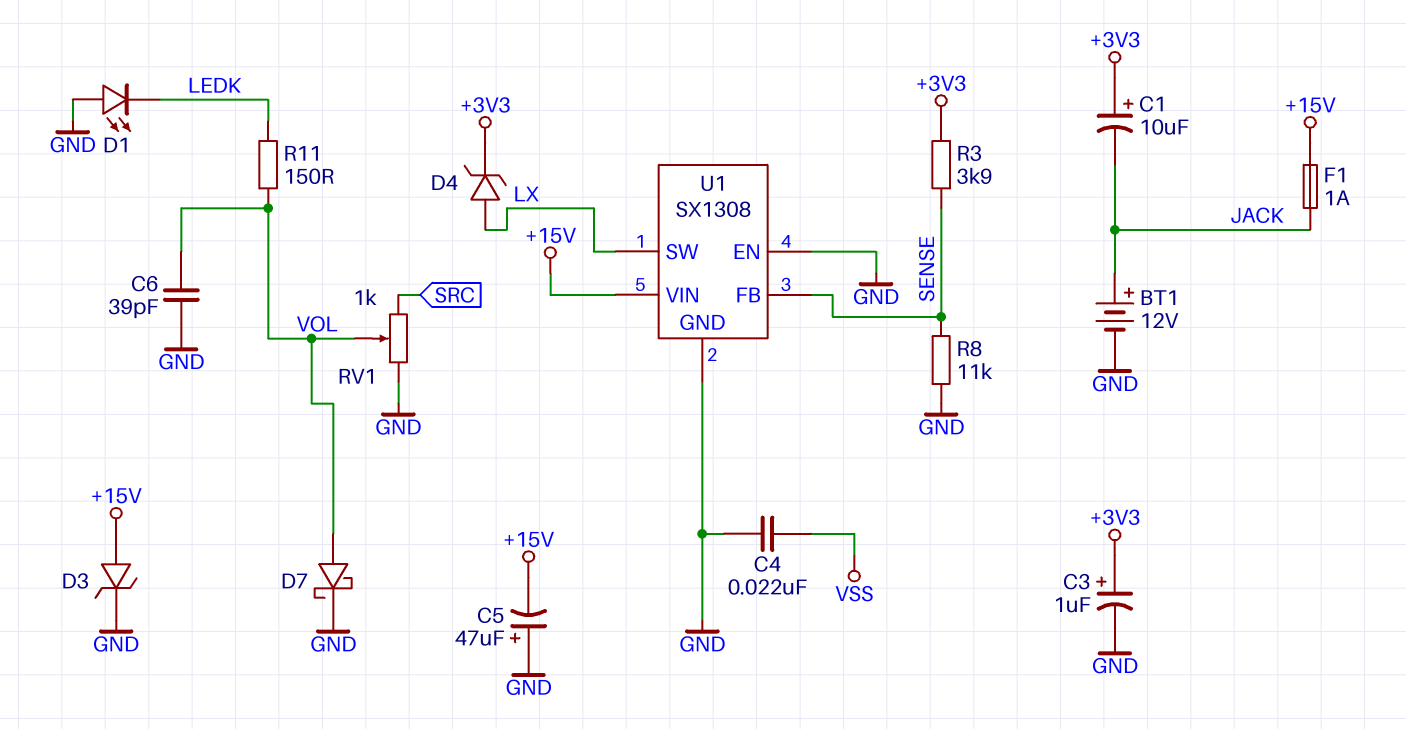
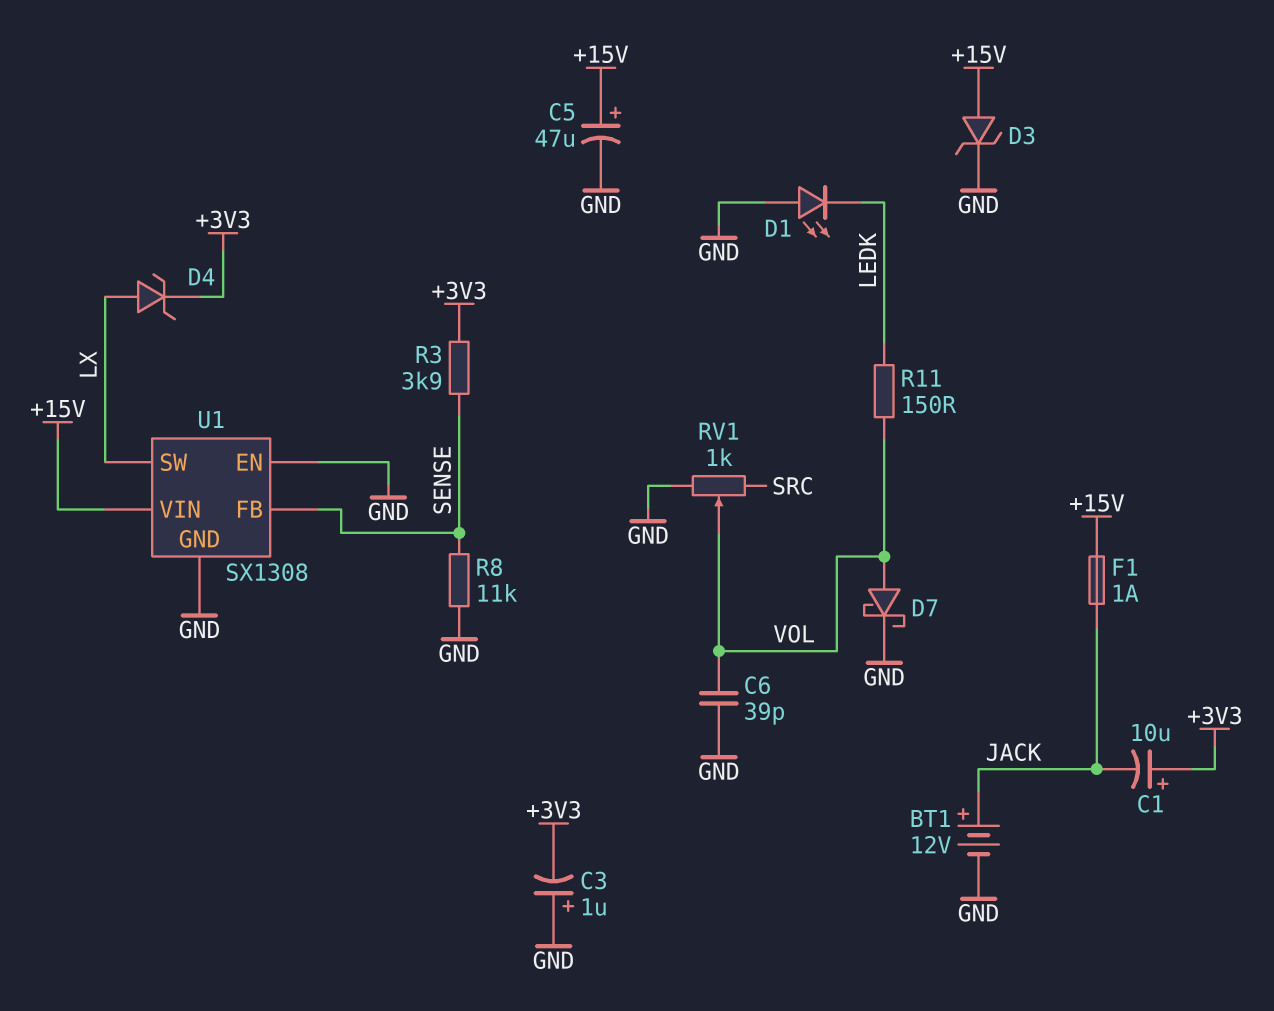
C3: 1uF (plus +3V3, minus GND) -> 1uF (plus GND, minus +3V3)
C4: 22nF (GND, VSS) -> none
C5: 47uF (plus GND, minus +15V) -> 47uF (plus +15V, minus GND)

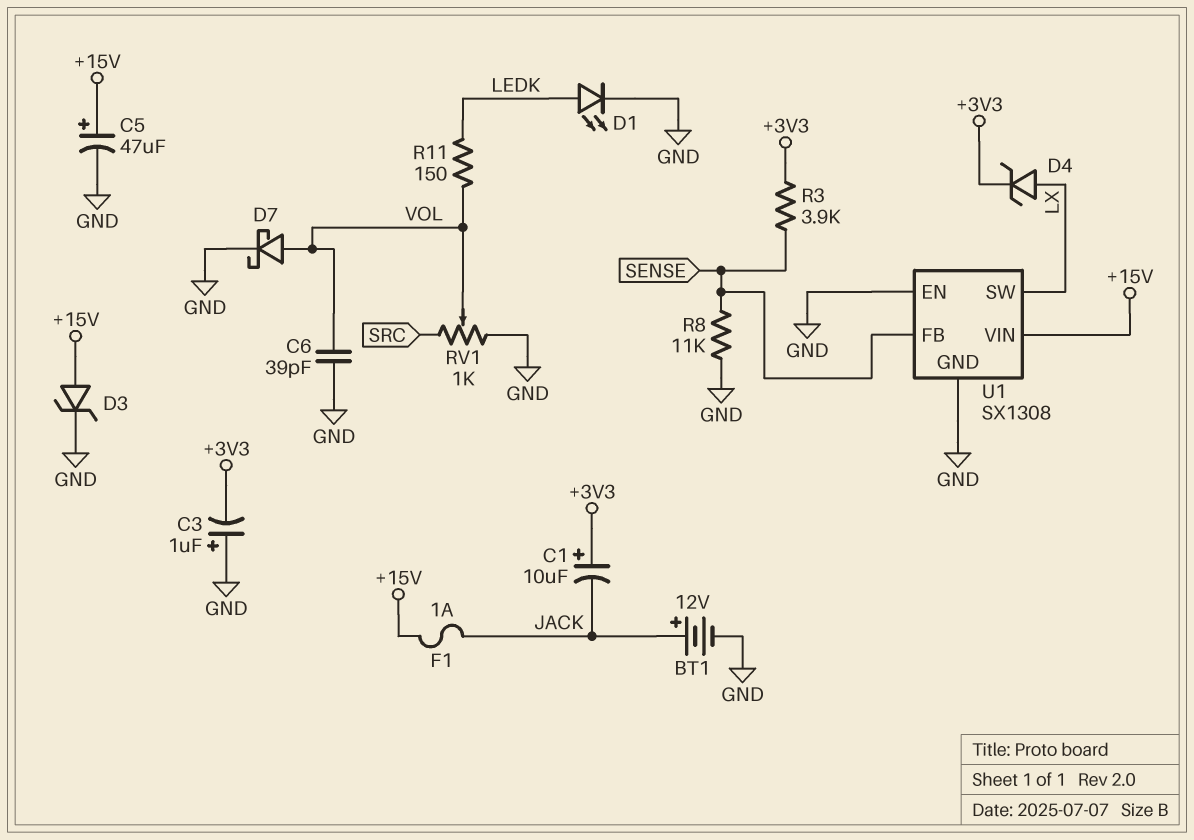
D1: LED (A GND, K LEDK) -> LED (A LEDK, K GND)

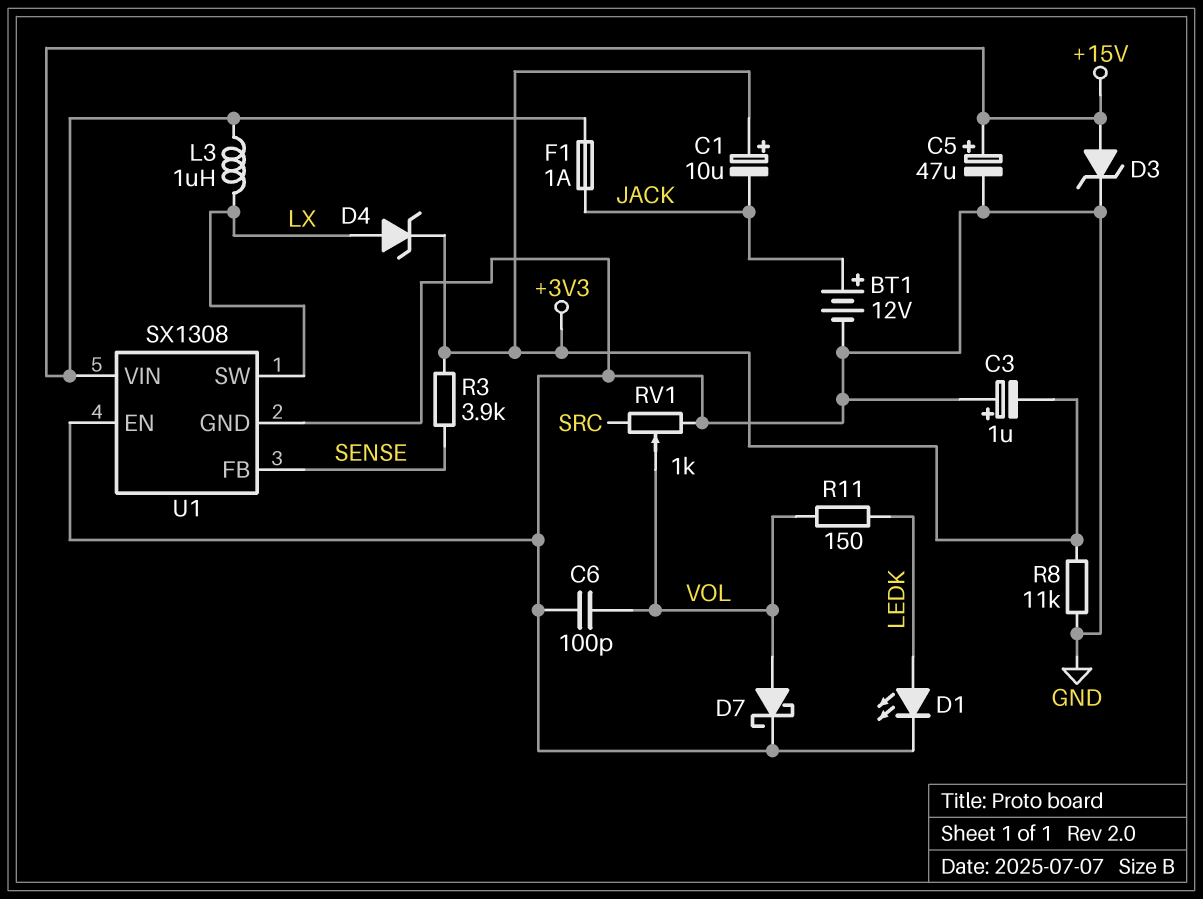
C6: 39pF (GND, VOL) -> 100pF (GND, VOL)
L3: none -> 1uH (+15V, LX)
R8: 11k (GND, SENSE) -> 11k (+3V3, GND)

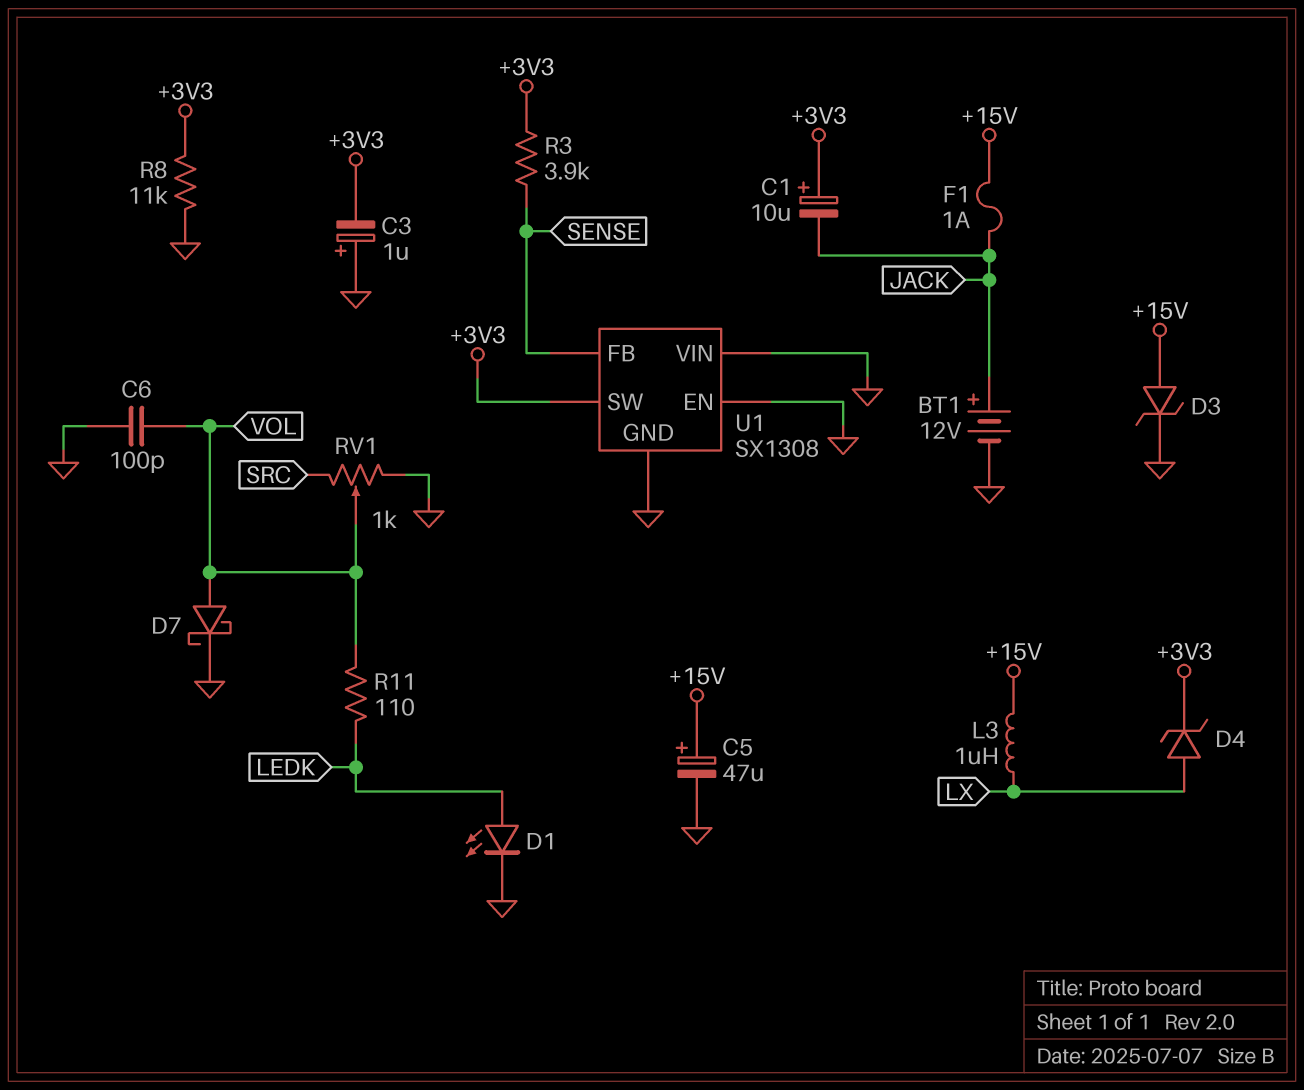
R11: 150 (LEDK, VOL) -> 110 (LEDK, VOL)
U1 pin SW: LX -> +3V3
U1 pin VIN: +15V -> GND

